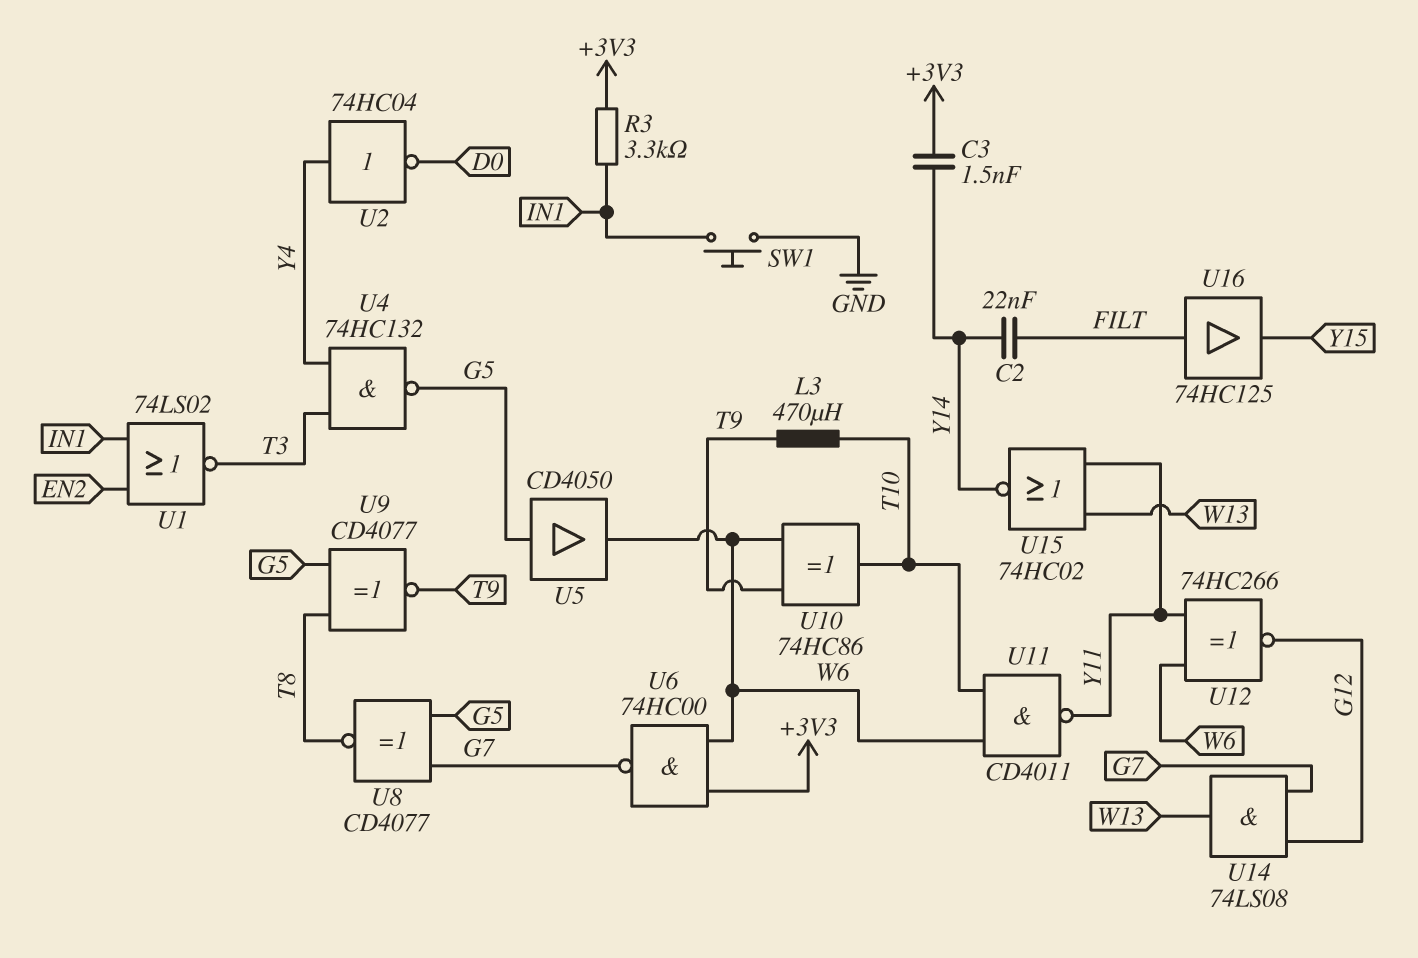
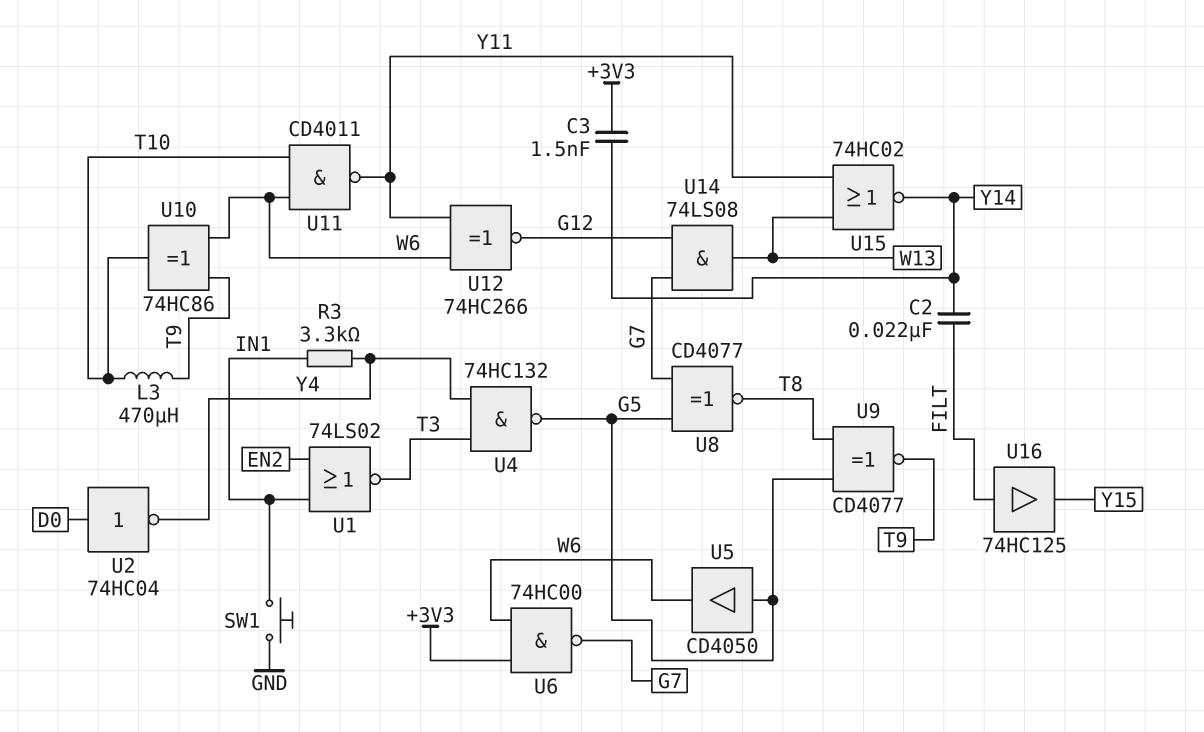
R3: 3.3k (+3V3, IN1) -> 3.3k (IN1, Y4)
U2: NOT 74HC04 (in Y4, out D0) -> NOT 74HC04 (in D0, out Y4)

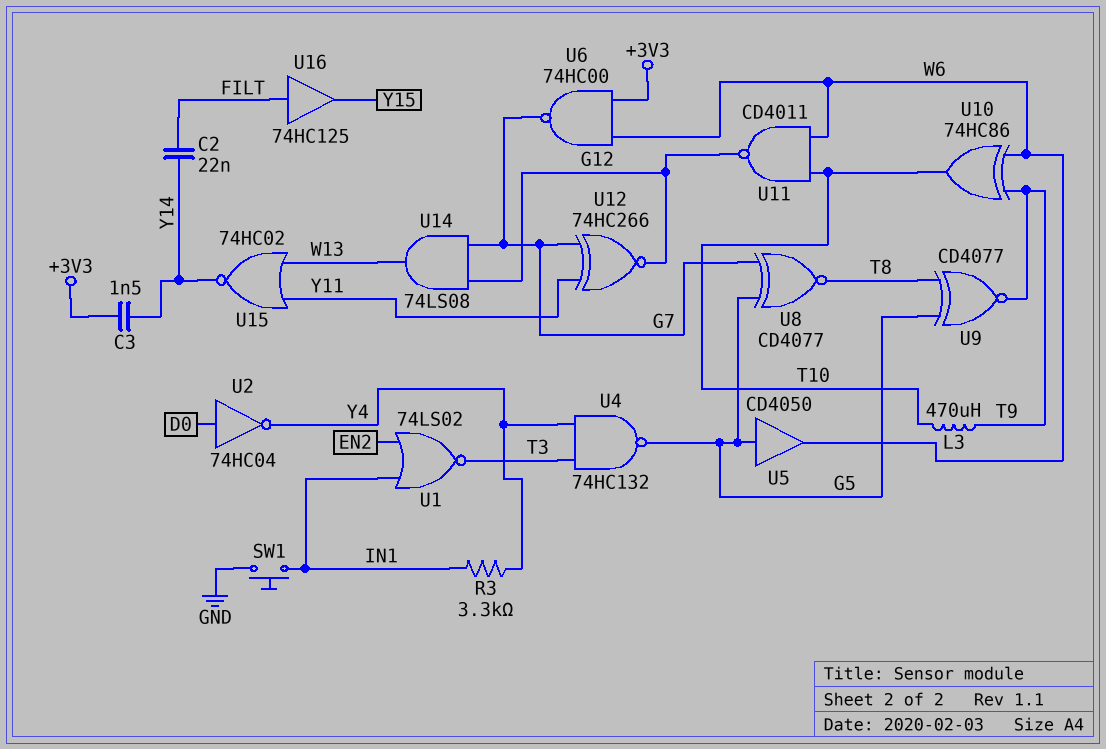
U11: NAND CD4011 (in T10, in W6, out Y11) -> NAND CD4011 (in T10, in W6, out G12)
U12: XNOR 74HC266 (in W6, in Y11, out G12) -> XNOR 74HC266 (in G7, in Y11, out G12)

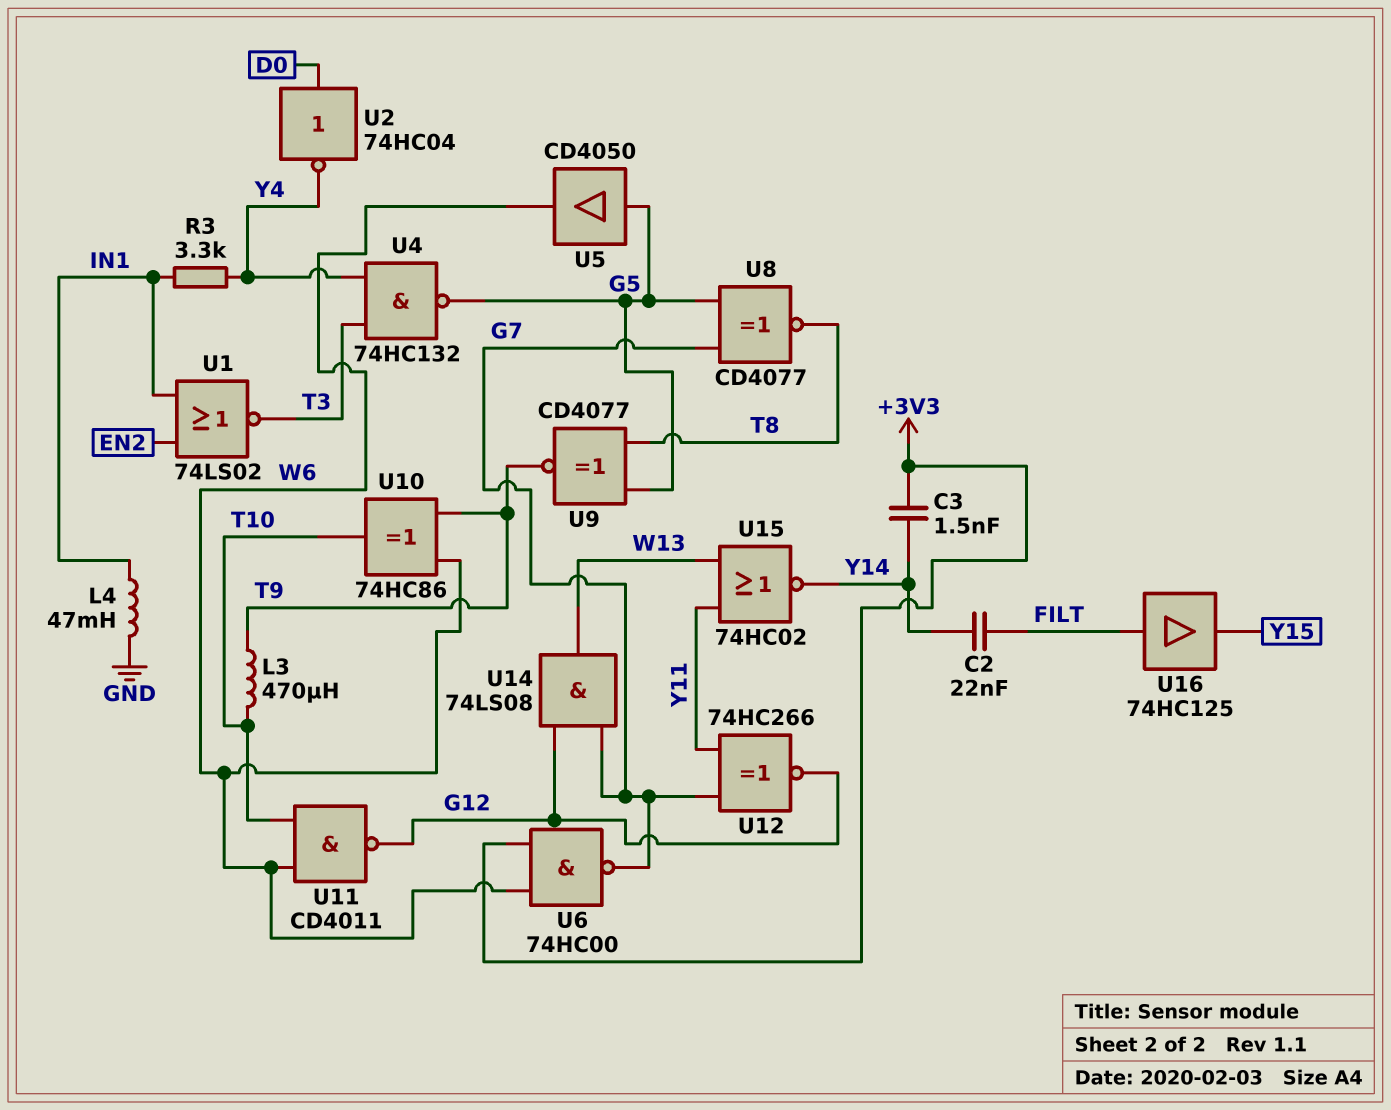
L4: none -> 47mH (GND, IN1)
SW1: button (GND, IN1) -> none

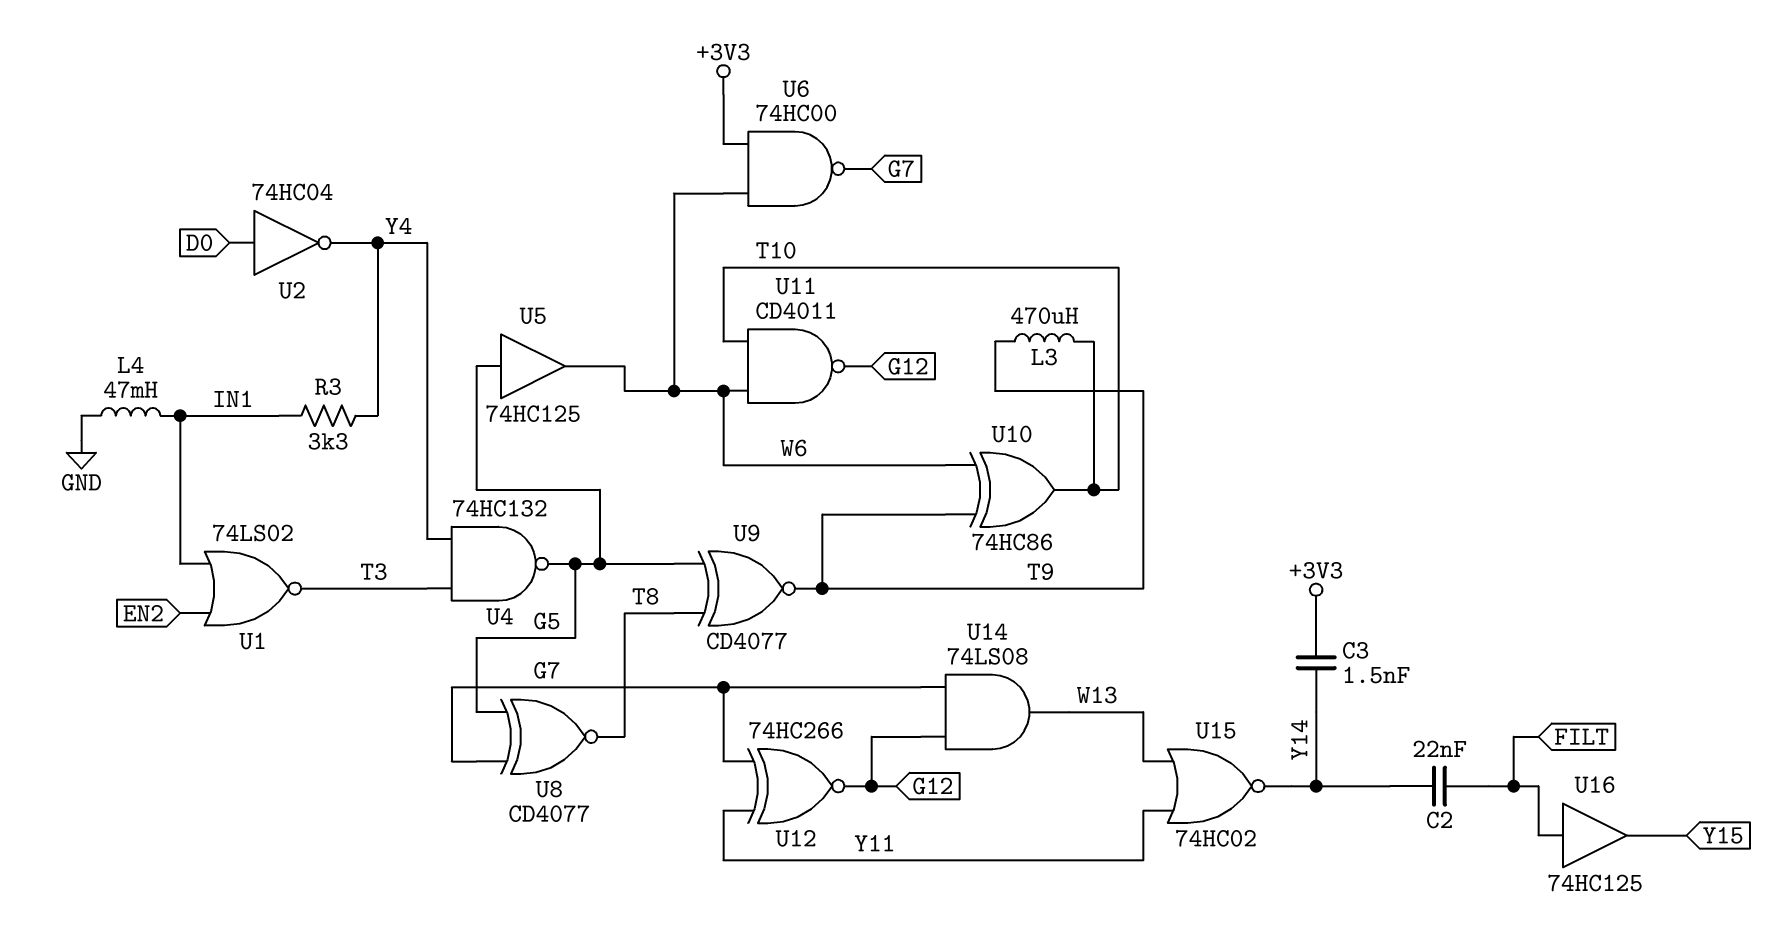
U5: buffer CD4050 (in G5, out W6) -> buffer 74HC125 (in G5, out W6)

